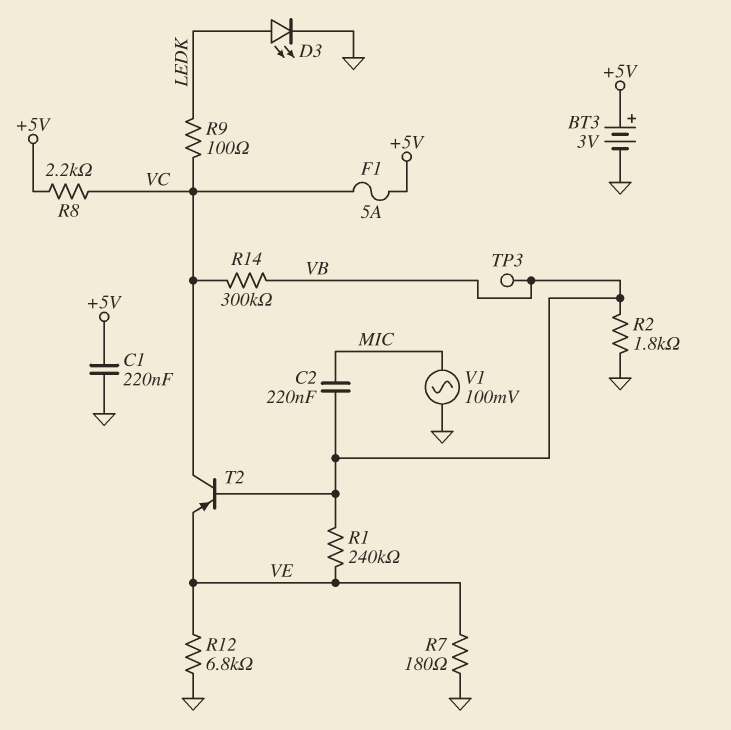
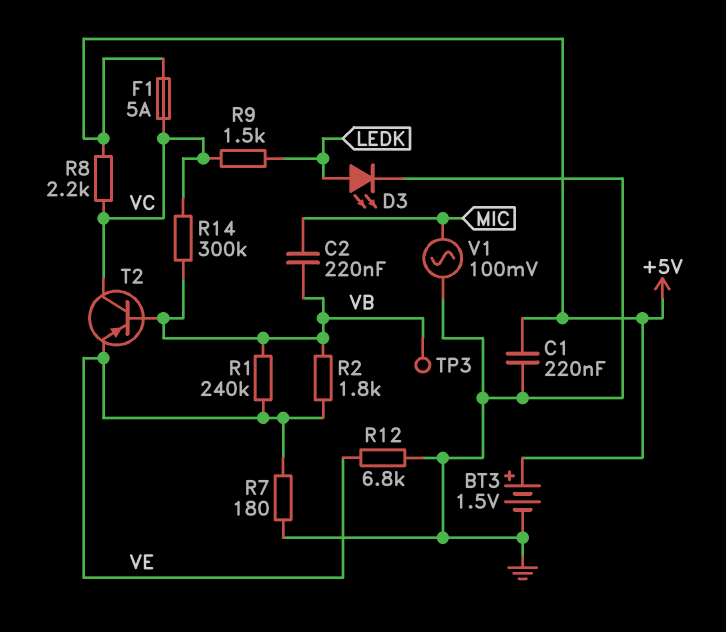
BT3: 3V (plus +5V, minus GND) -> 1.5V (plus +5V, minus GND)
R2: 1.8k (GND, VB) -> 1.8k (VB, VE)
R9: 100 (LEDK, VC) -> 1.5k (LEDK, VC)

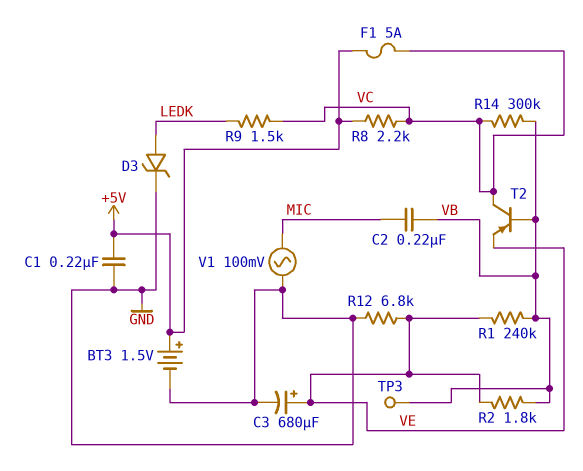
C3: none -> 680uF (plus VE, minus GND)
D3: LED (A LEDK, K GND) -> zener (A LEDK, K GND)
R7: 180 (GND, VE) -> none

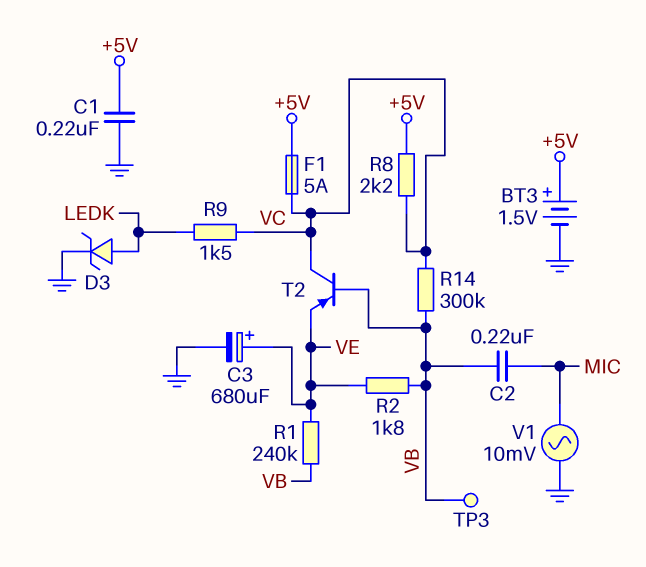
R12: 6.8k (GND, VE) -> none
V1: AC 100mV (GND, MIC) -> AC 10mV (GND, MIC)

